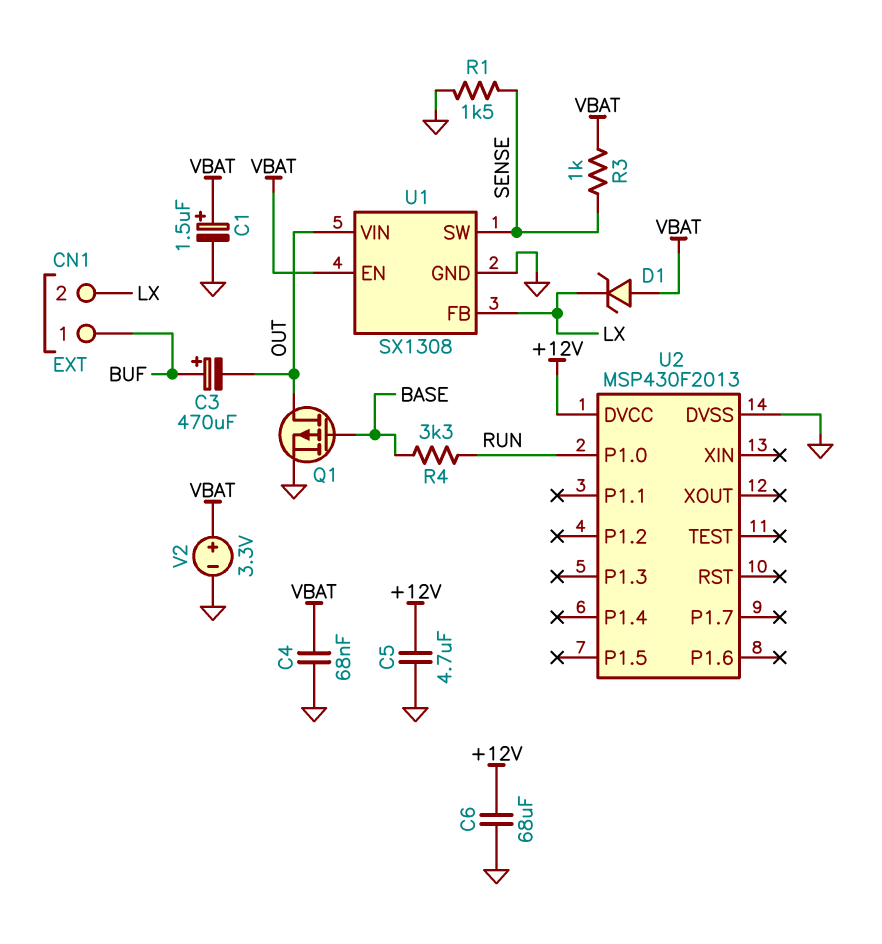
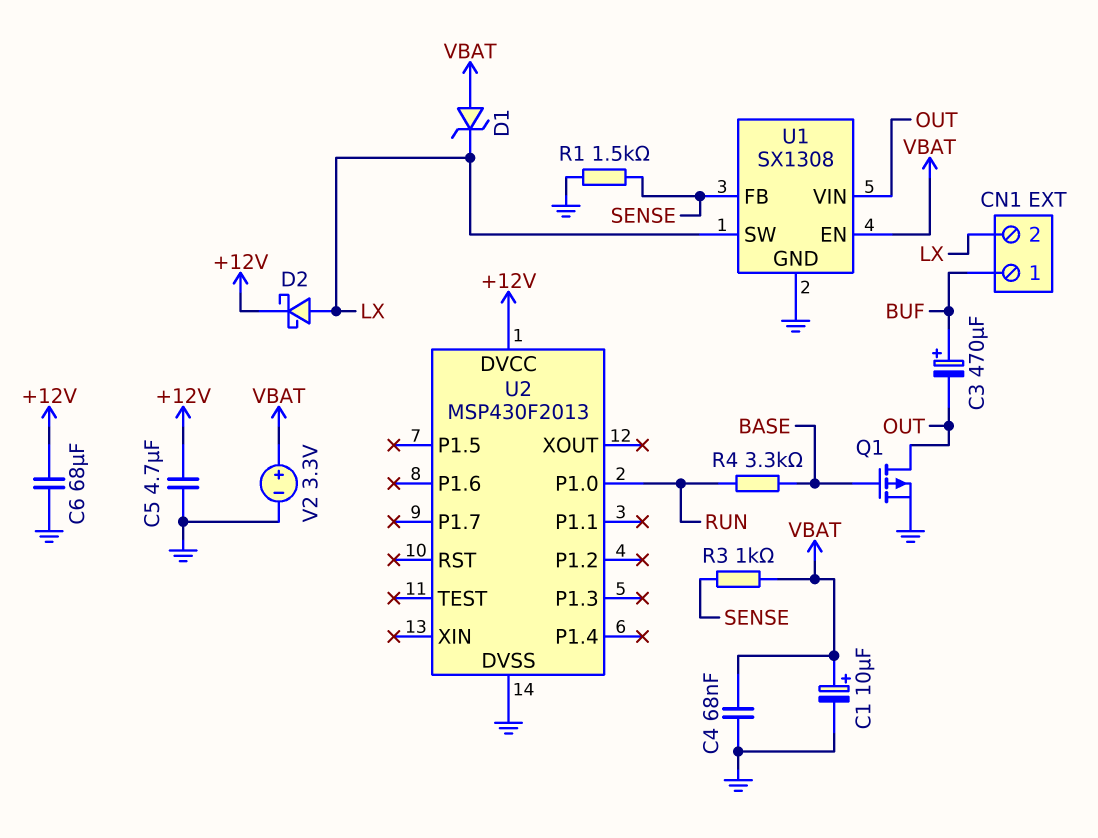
C1: 1.5uF (plus VBAT, minus GND) -> 10uF (plus VBAT, minus GND)
D2: none -> schottky (A LX, K +12V)
U1 pin FB: LX -> SENSE
U1 pin SW: SENSE -> LX

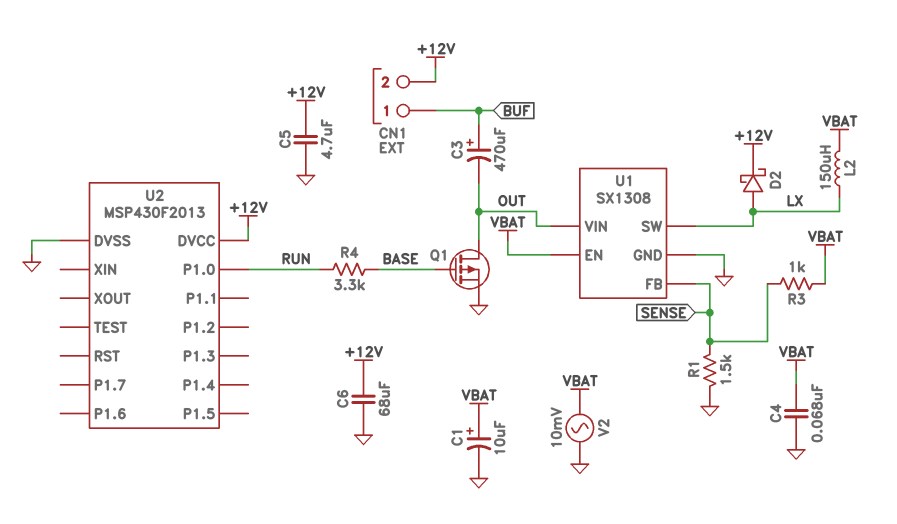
CN1 pin 2: LX -> +12V
D1: zener (A VBAT, K LX) -> none
L2: none -> 150uH (LX, VBAT)
V2: 3.3V (plus VBAT, minus GND) -> AC 10mV (GND, VBAT)

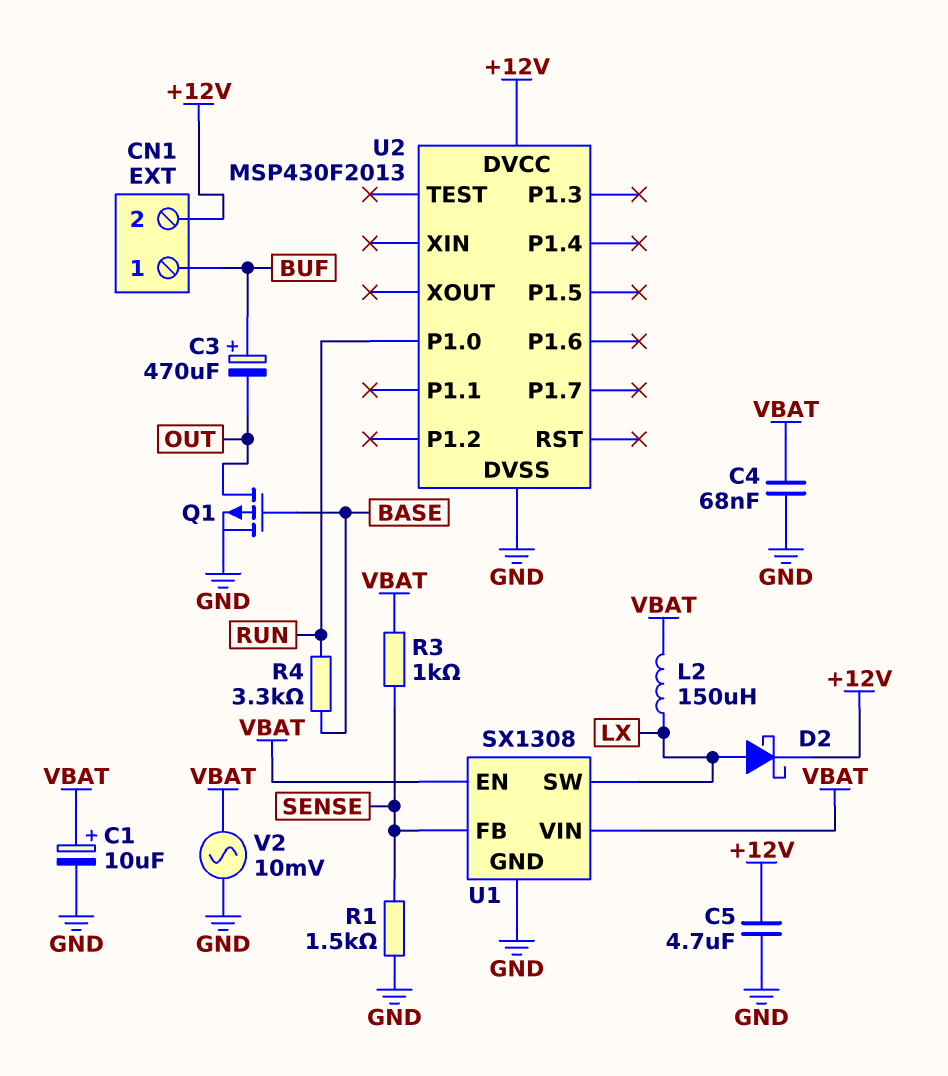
C6: 68uF (+12V, GND) -> none
U1 pin VIN: OUT -> VBAT

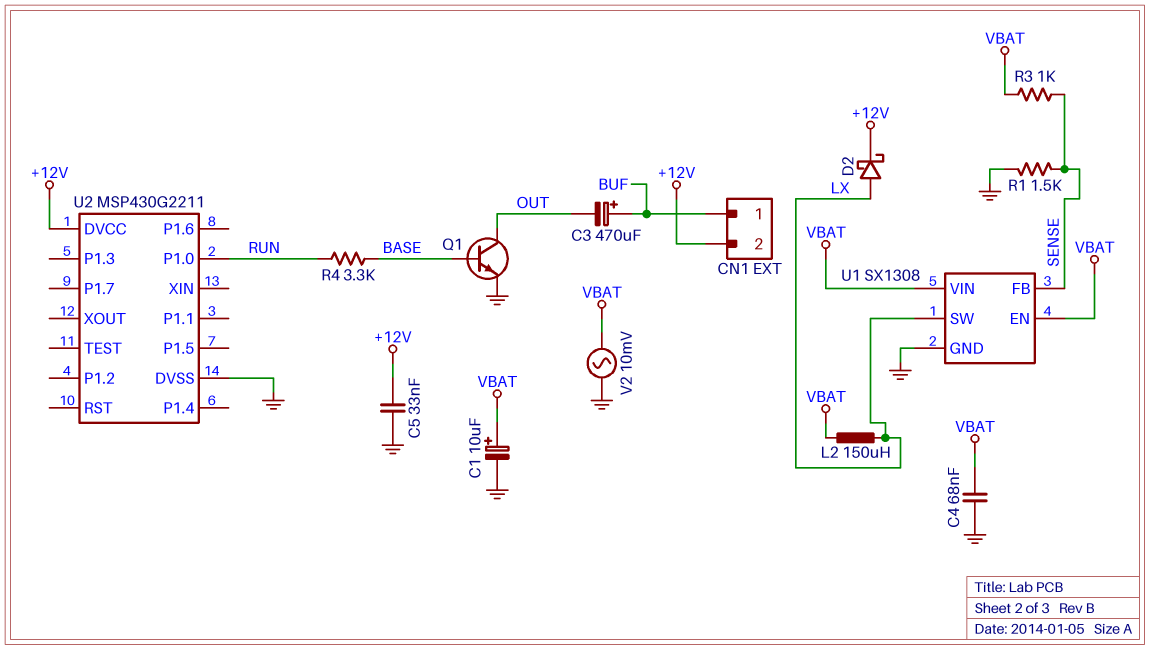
C5: 4.7uF (+12V, GND) -> 33nF (+12V, GND)
Q1: PMOS (G BASE, D OUT, S GND) -> NPN (B BASE, C OUT, E GND)
U2: MSP430F2013 -> MSP430G2211

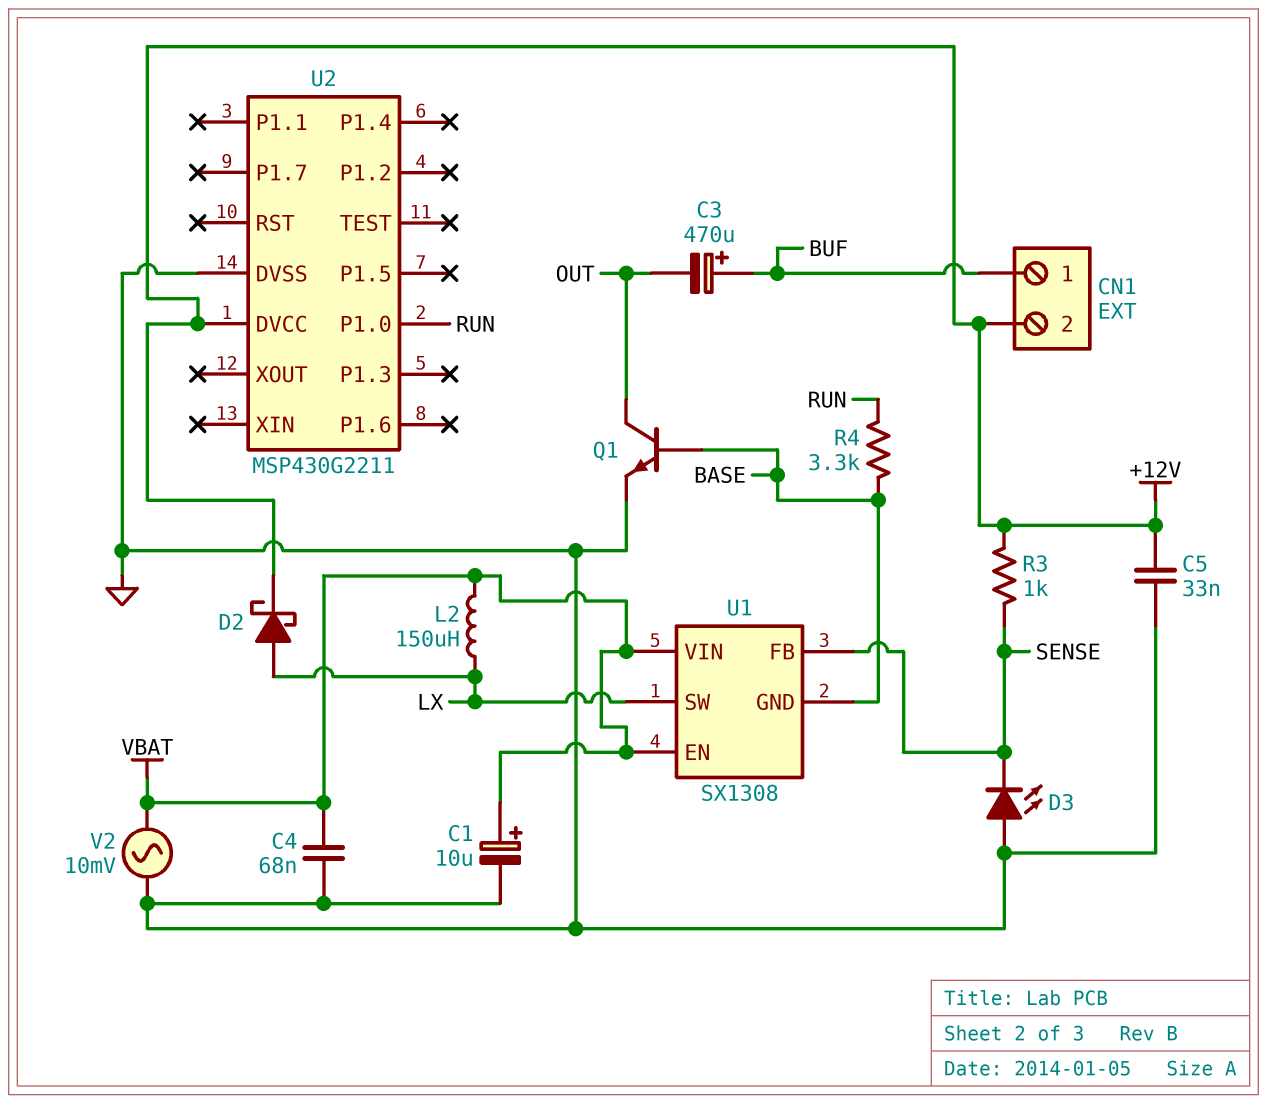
D3: none -> LED (A GND, K SENSE)
R1: 1.5k (GND, SENSE) -> none
R3: 1k (SENSE, VBAT) -> 1k (+12V, SENSE)
U1 pin GND: GND -> BASE

